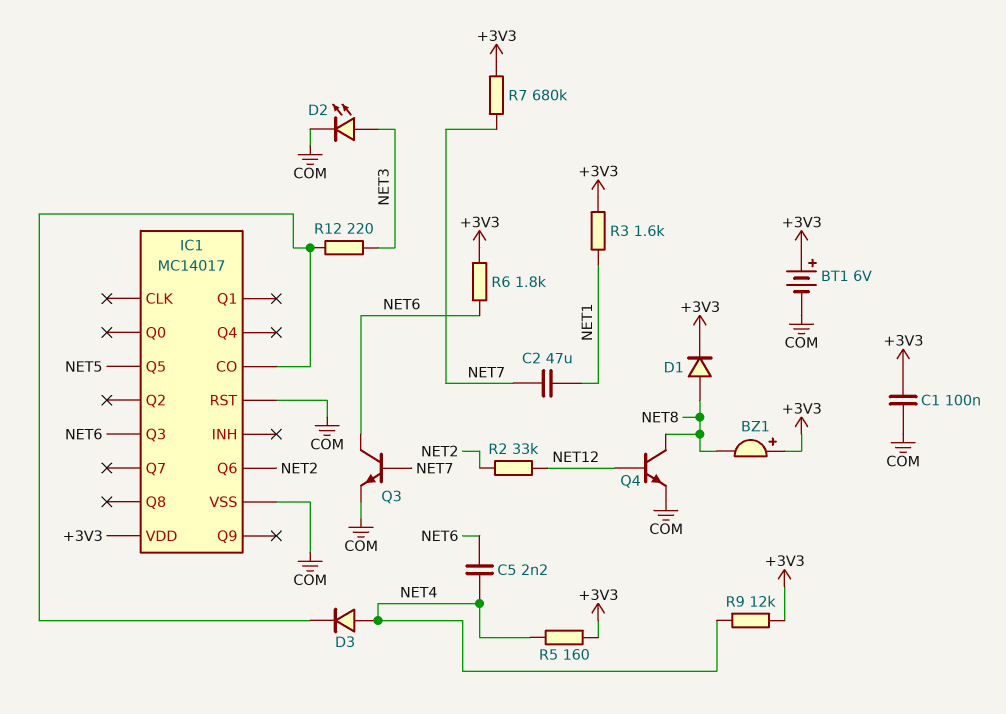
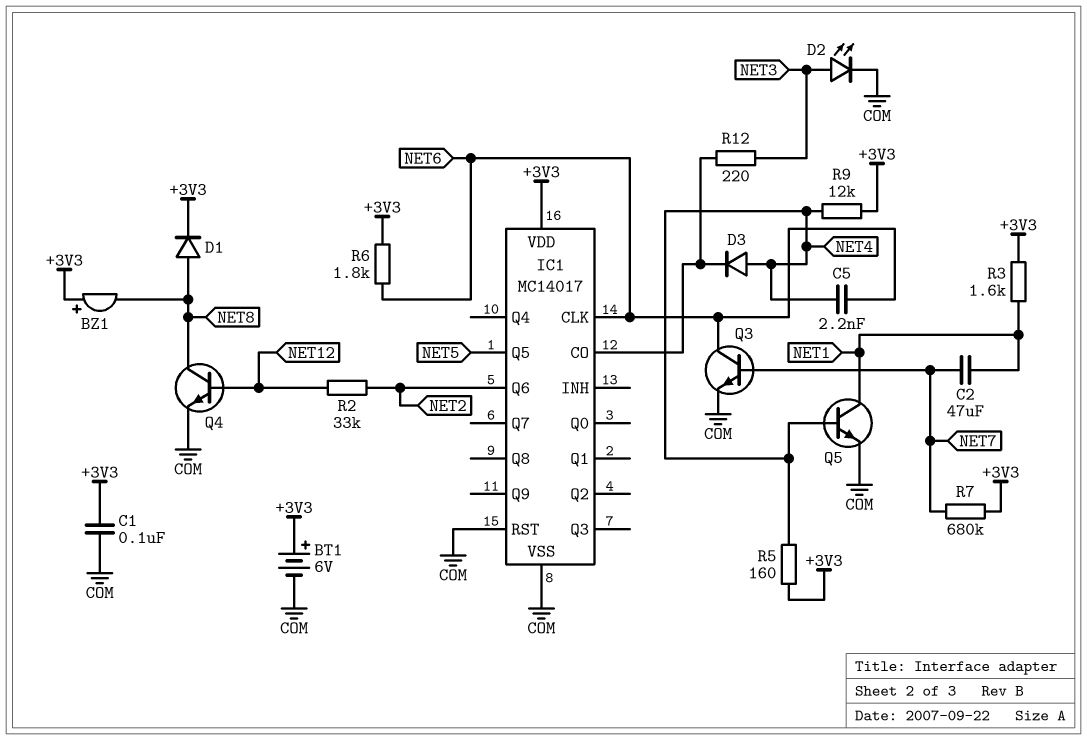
IC1 pin CLK: none -> NET6
IC1 pin Q3: NET6 -> none
Q5: none -> NPN (B NET4, C NET1, E COM)

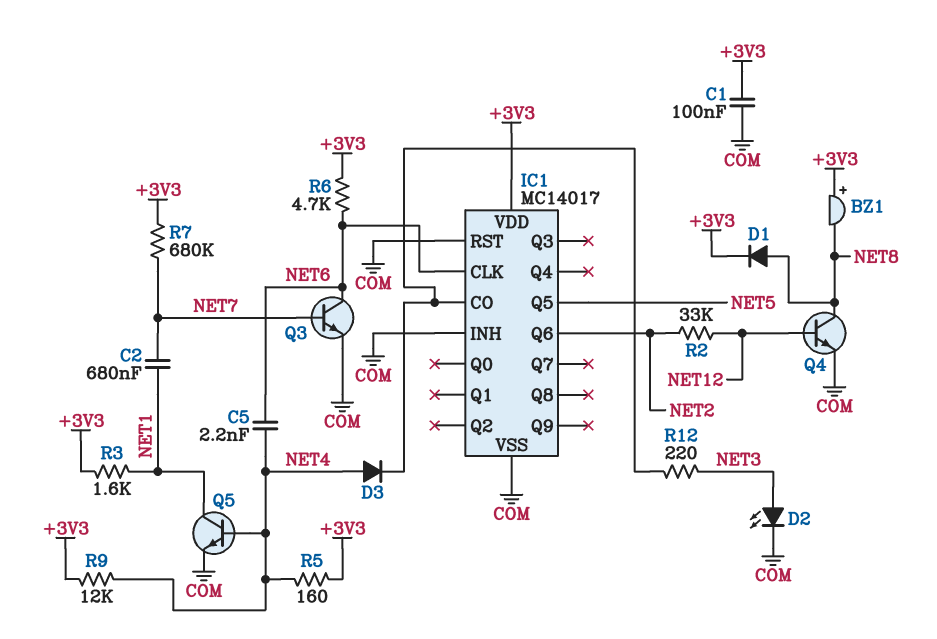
BT1: 6V (plus +3V3, minus COM) -> none
C2: 47uF (NET1, NET7) -> 680nF (NET1, NET7)
IC1 pin INH: none -> COM
R6: 1.8k (+3V3, NET6) -> 4.7k (+3V3, NET6)

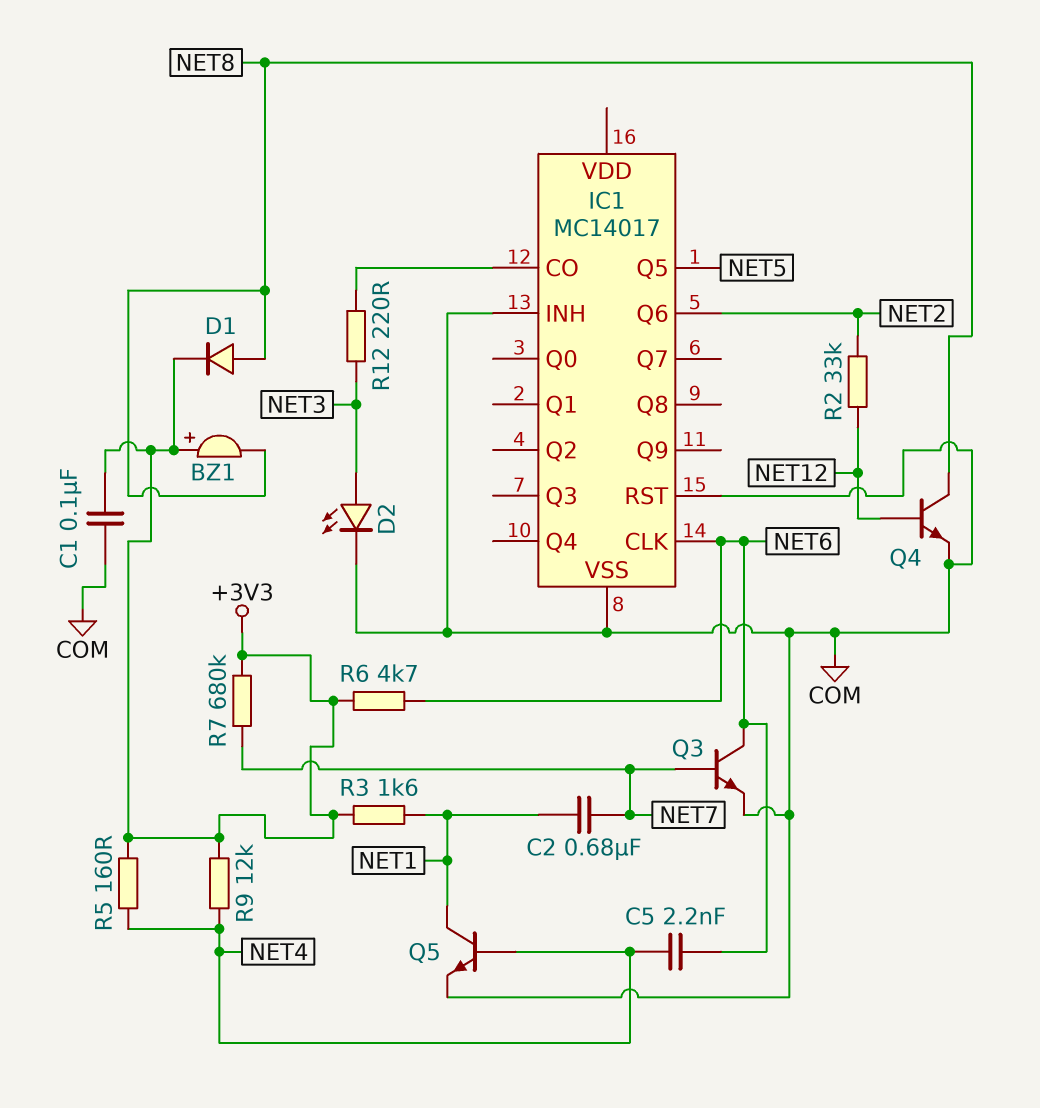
D3: diode (A NET4, K IC1/CO) -> none
IC1 pin VDD: +3V3 -> none

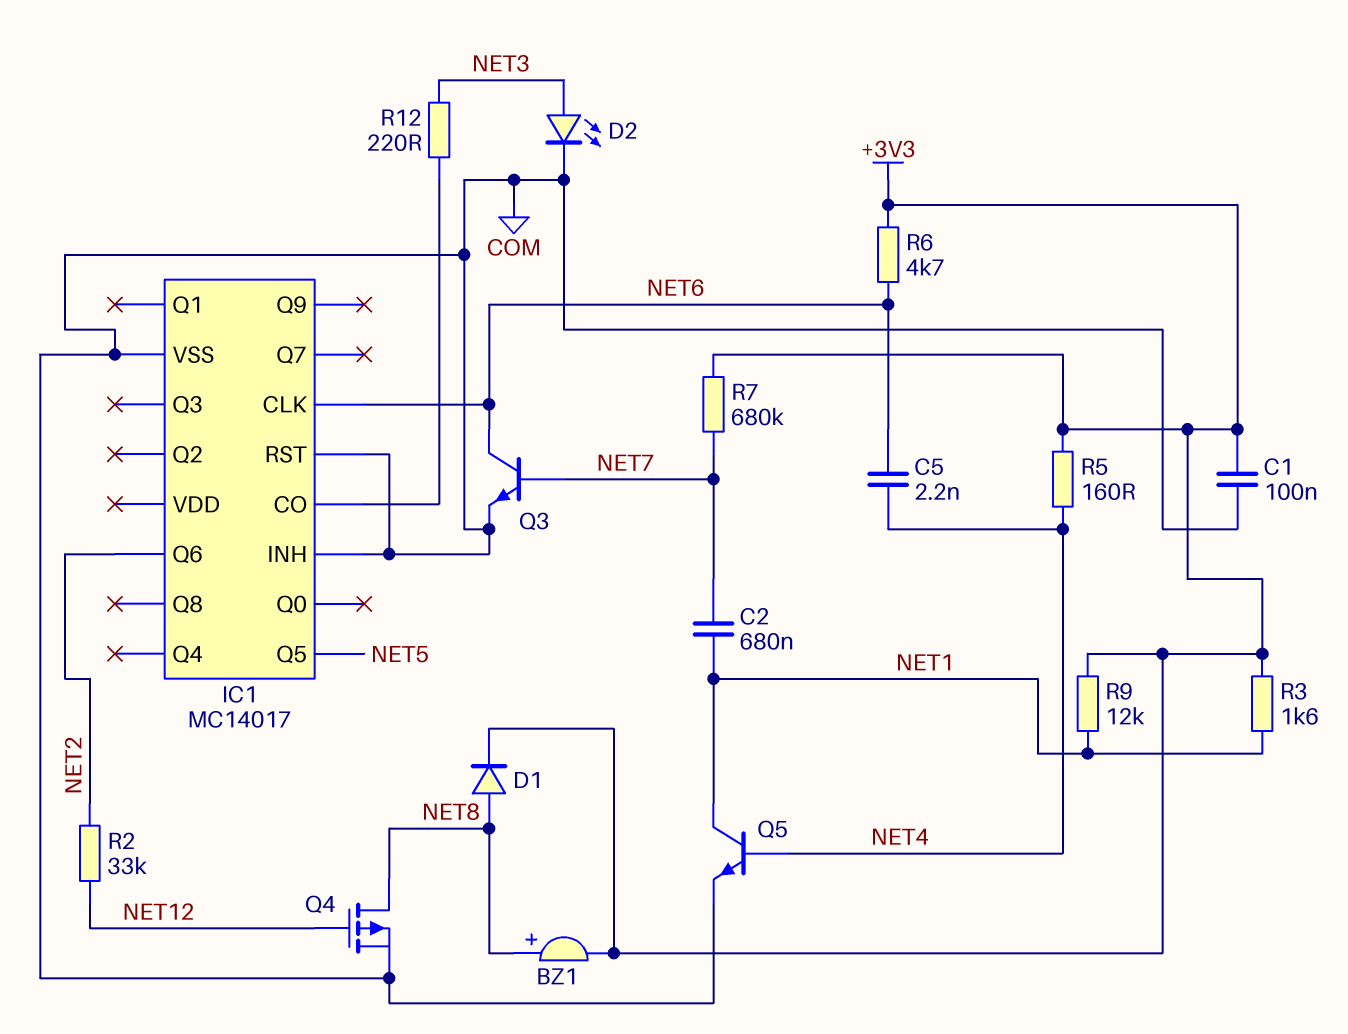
BZ1: buzzer (plus +3V3, minus NET8) -> buzzer (plus NET8, minus +3V3)
Q4: NPN (B NET12, C NET8, E COM) -> PMOS (G NET12, D NET8, S COM)
R9: 12k (+3V3, NET4) -> 12k (+3V3, NET1)

